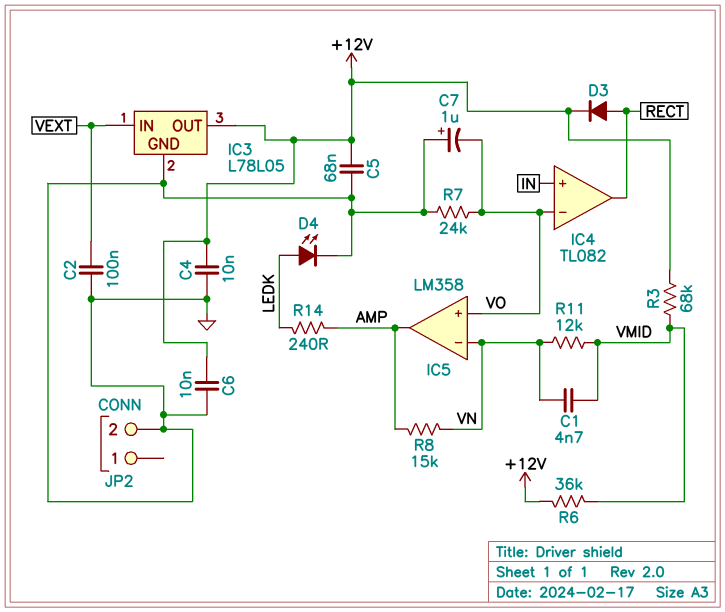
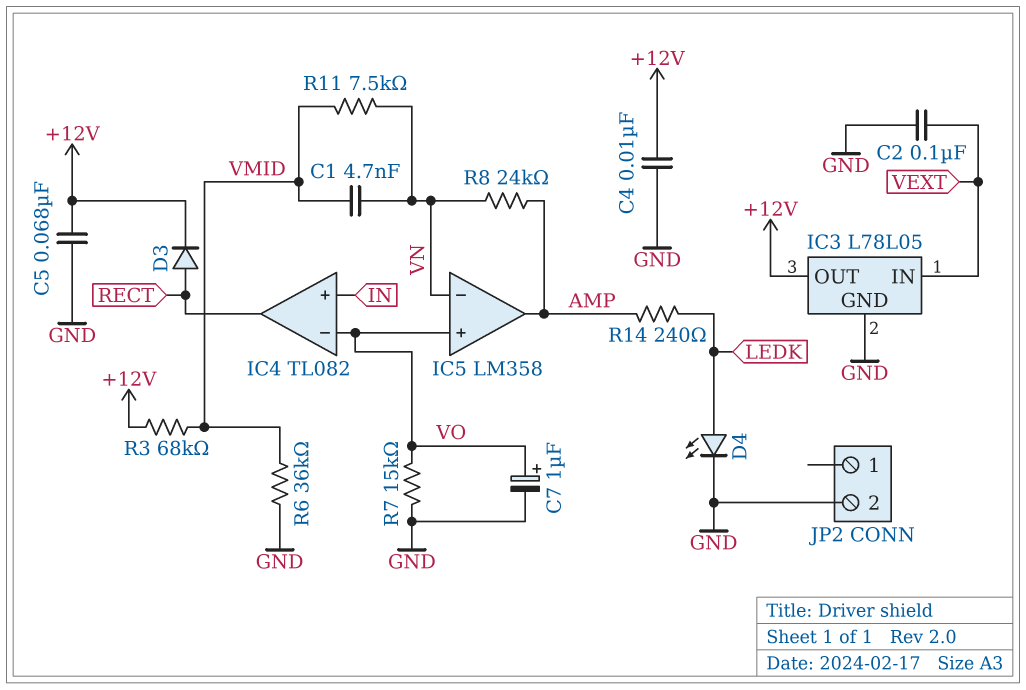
C6: 10nF (+12V, GND) -> none
C7: 1uF (plus GND, minus VO) -> 1uF (plus VO, minus GND)
R6: 36k (+12V, VMID) -> 36k (GND, VMID)
R7: 24k (GND, VO) -> 15k (GND, VO)
R8: 15k (AMP, VN) -> 24k (AMP, VN)
R11: 12k (VMID, VN) -> 7.5k (VMID, VN)

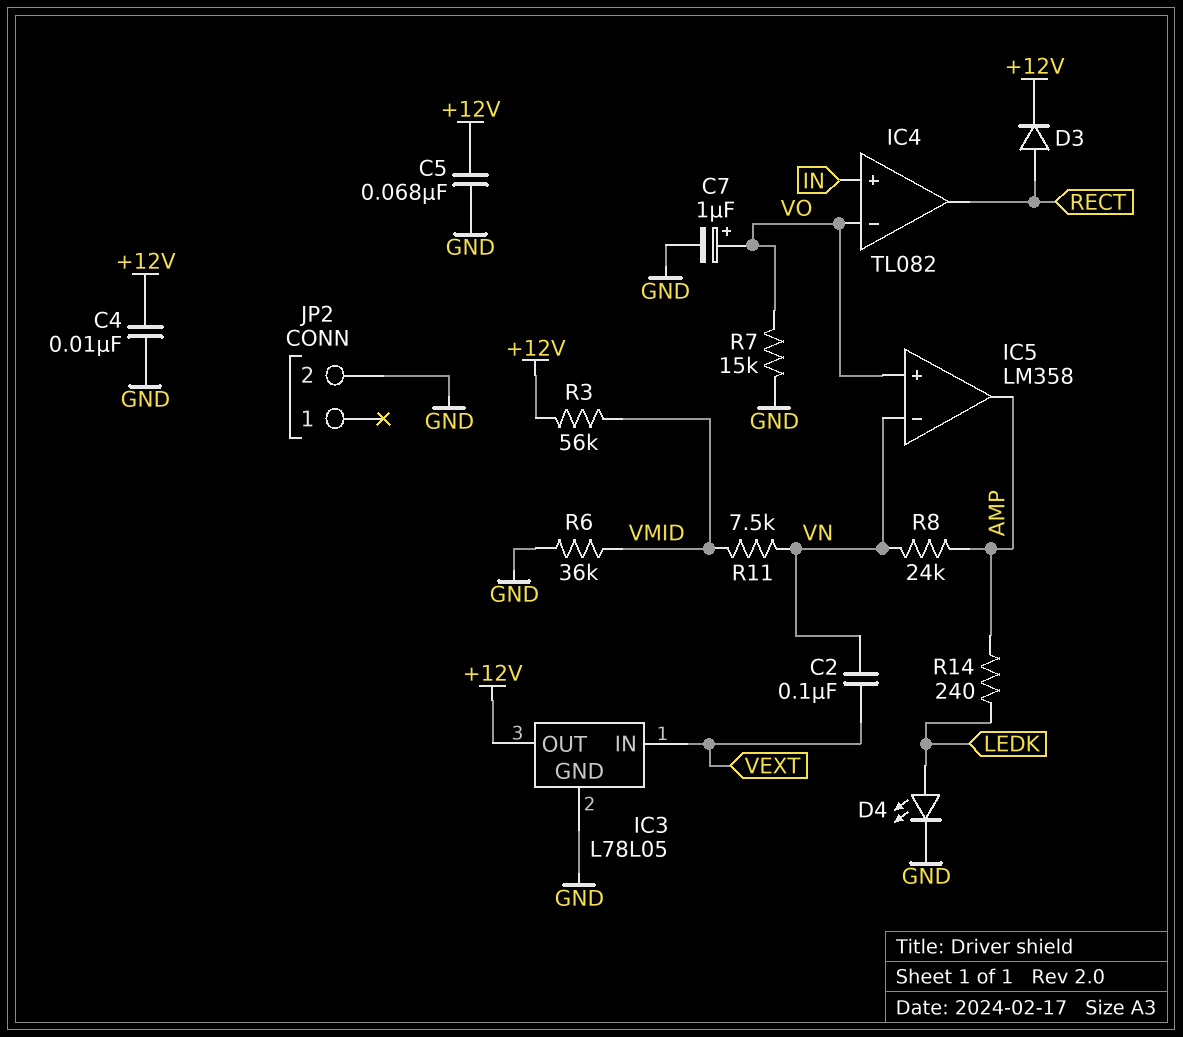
C1: 4.7nF (VMID, VN) -> none
C2: 100nF (GND, VEXT) -> 100nF (VEXT, VN)
R3: 68k (+12V, VMID) -> 56k (+12V, VMID)

